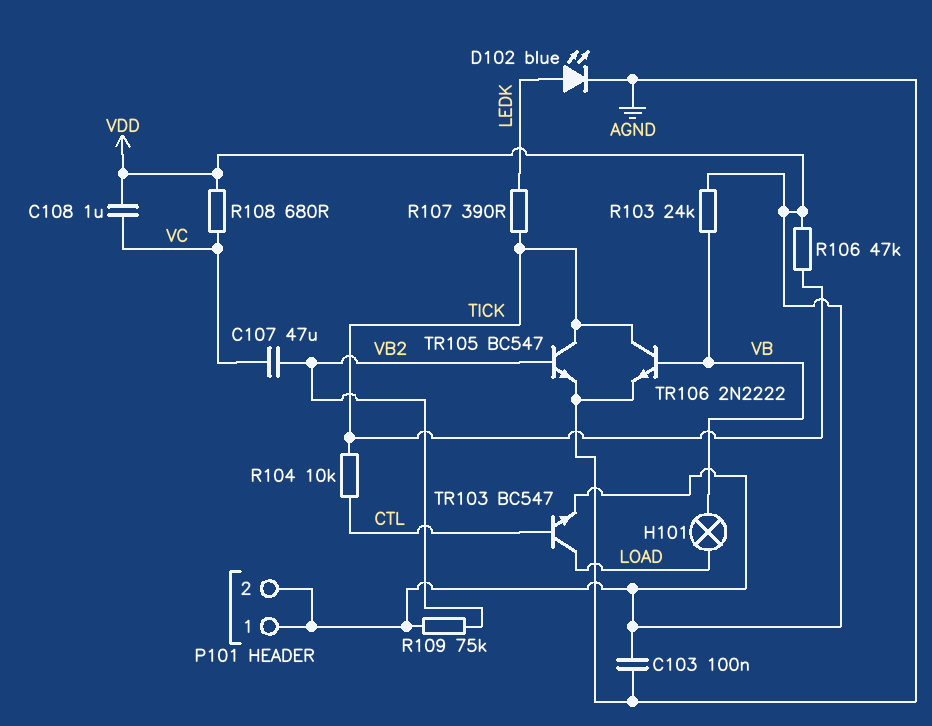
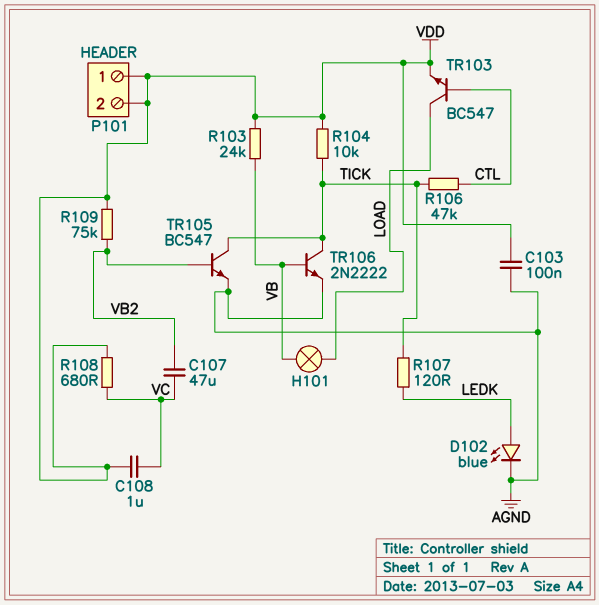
R104: 10k (CTL, TICK) -> 10k (TICK, VDD)
R106: 47k (TICK, VDD) -> 47k (CTL, TICK)
R107: 390 (LEDK, TICK) -> 120 (LEDK, TICK)

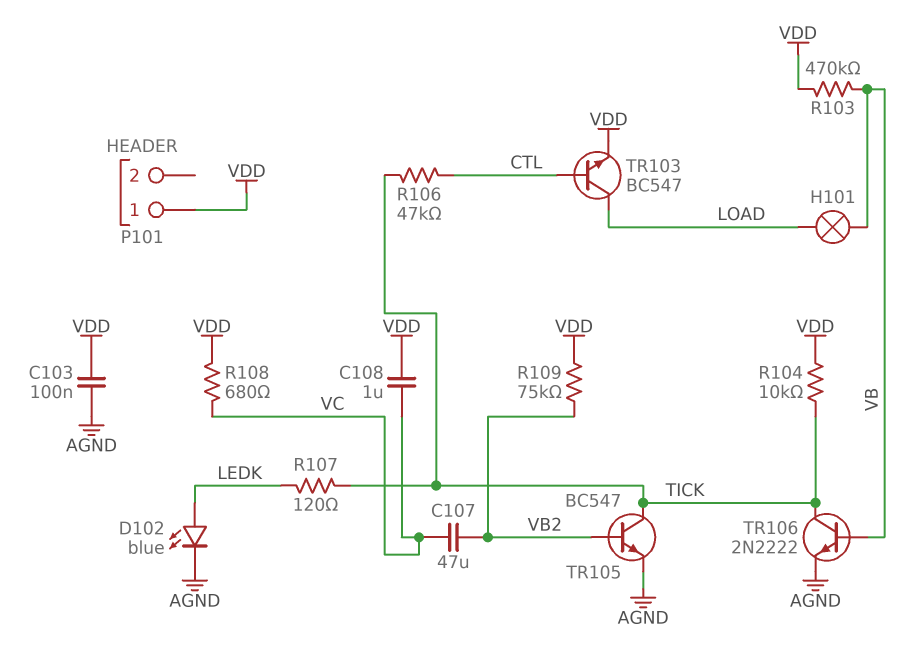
P101 pin 2: VDD -> none
R103: 24k (VB, VDD) -> 470k (VB, VDD)

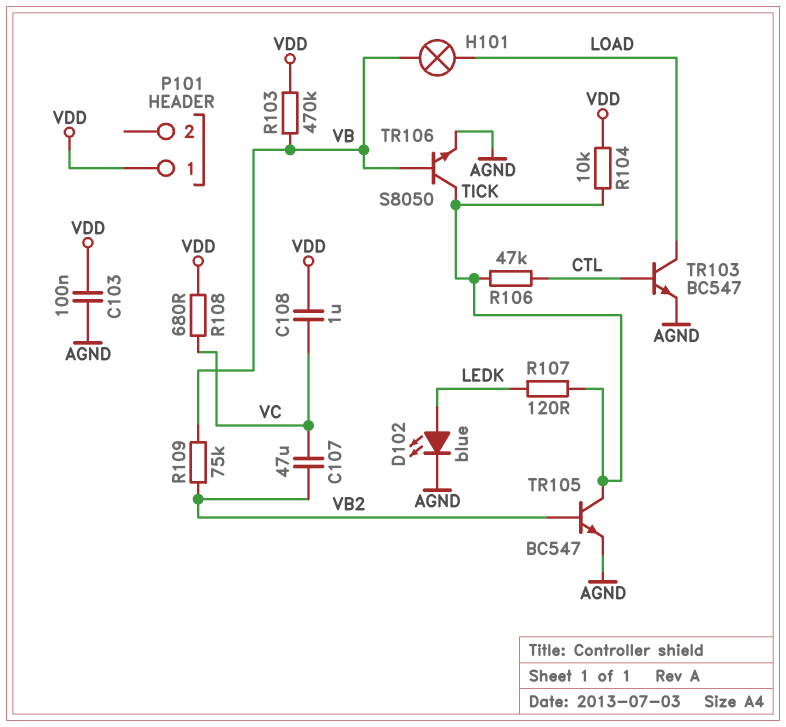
R109: 75k (VB2, VDD) -> 75k (VB, VB2)
TR103: NPN BC547 (B CTL, C LOAD, E VDD) -> NPN BC547 (B CTL, C LOAD, E AGND)
TR106: NPN 2N2222 (B VB, C TICK, E AGND) -> NPN S8050 (B VB, C TICK, E AGND)

